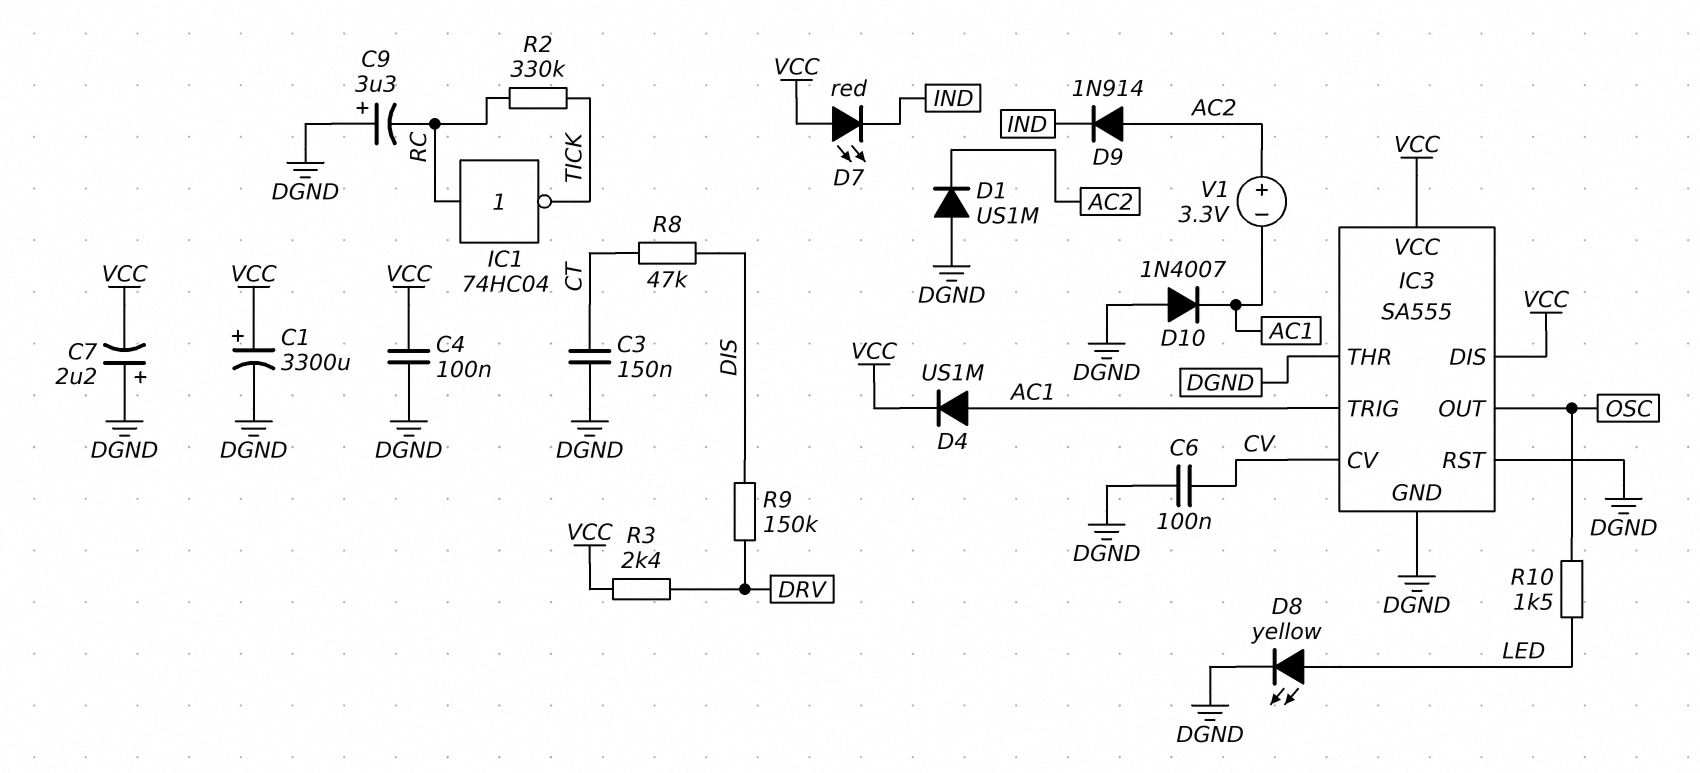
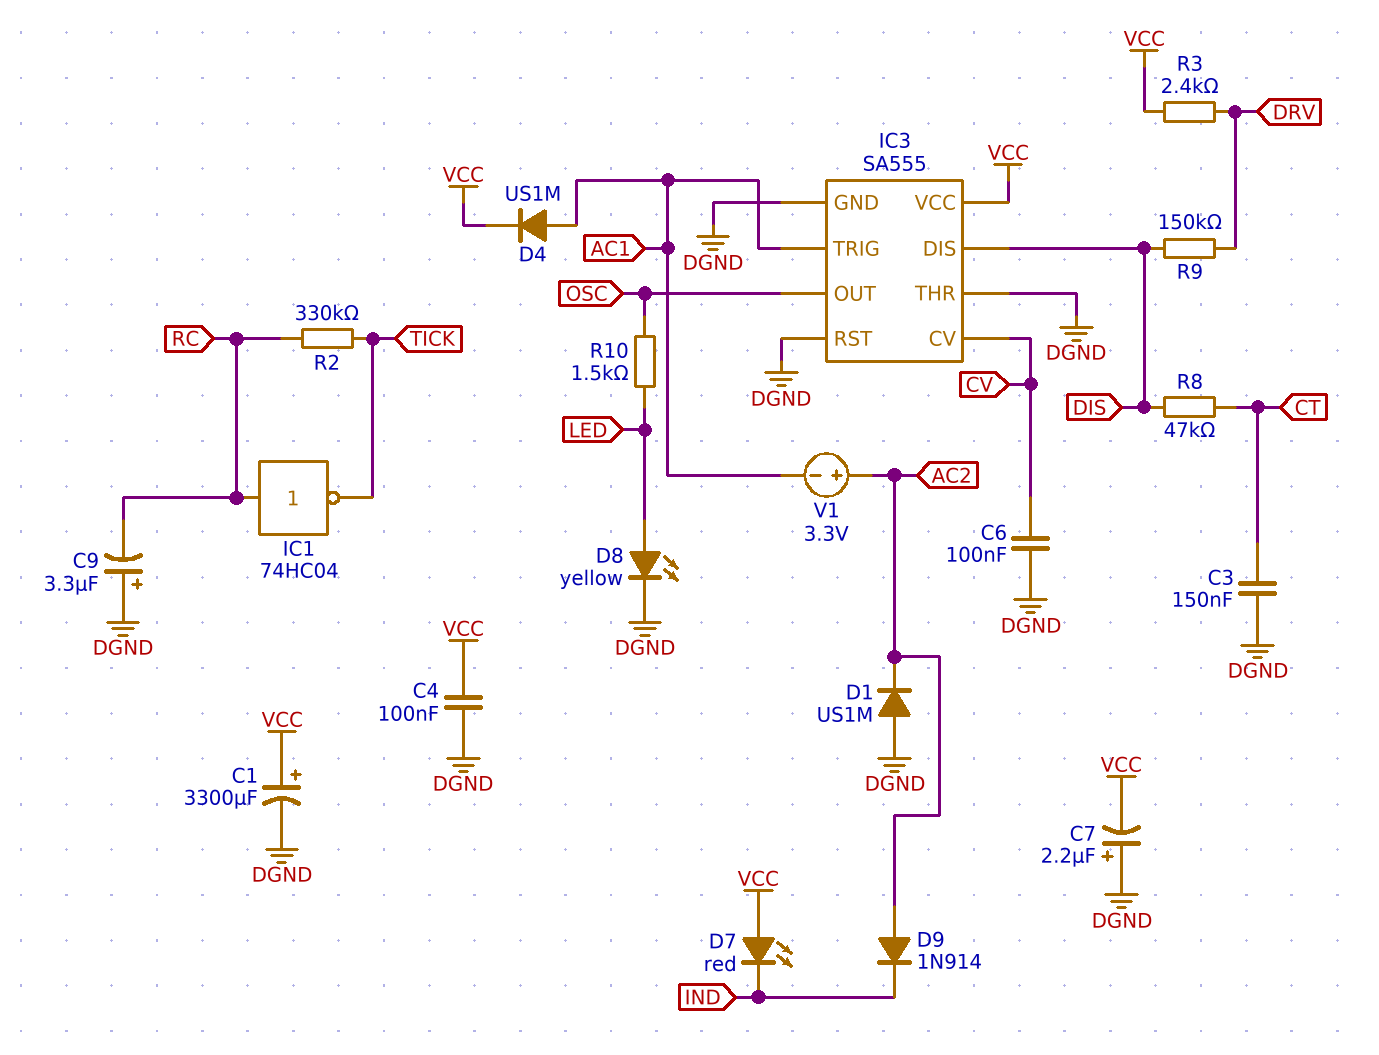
D10: diode 1N4007 (A DGND, K AC1) -> none
IC3 pin DIS: VCC -> DIS

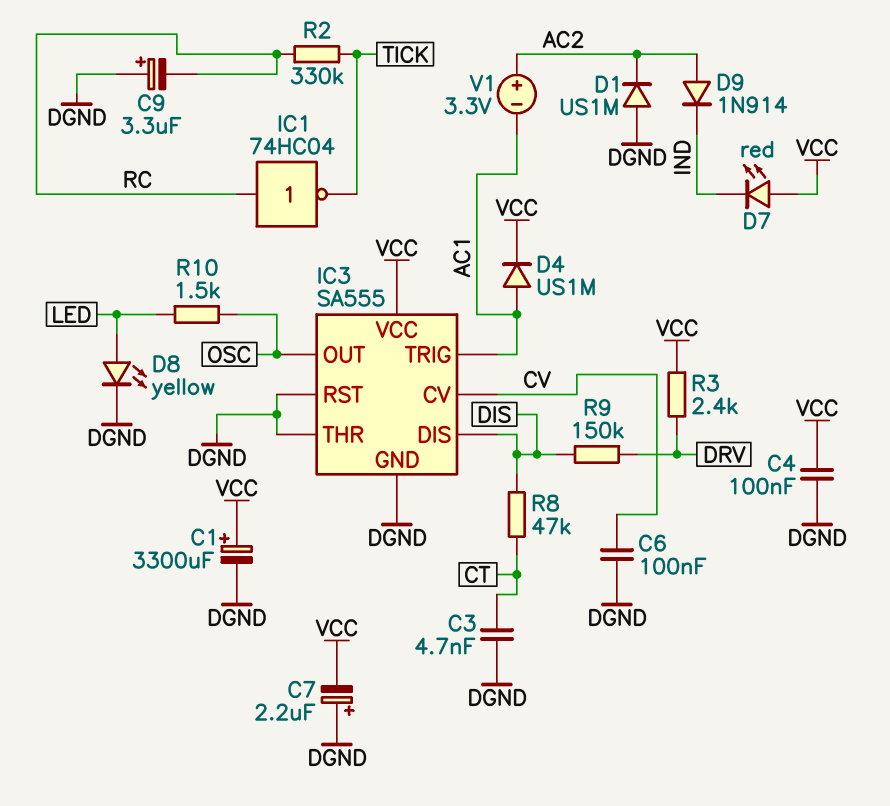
C3: 150nF (CT, DGND) -> 4.7nF (CT, DGND)

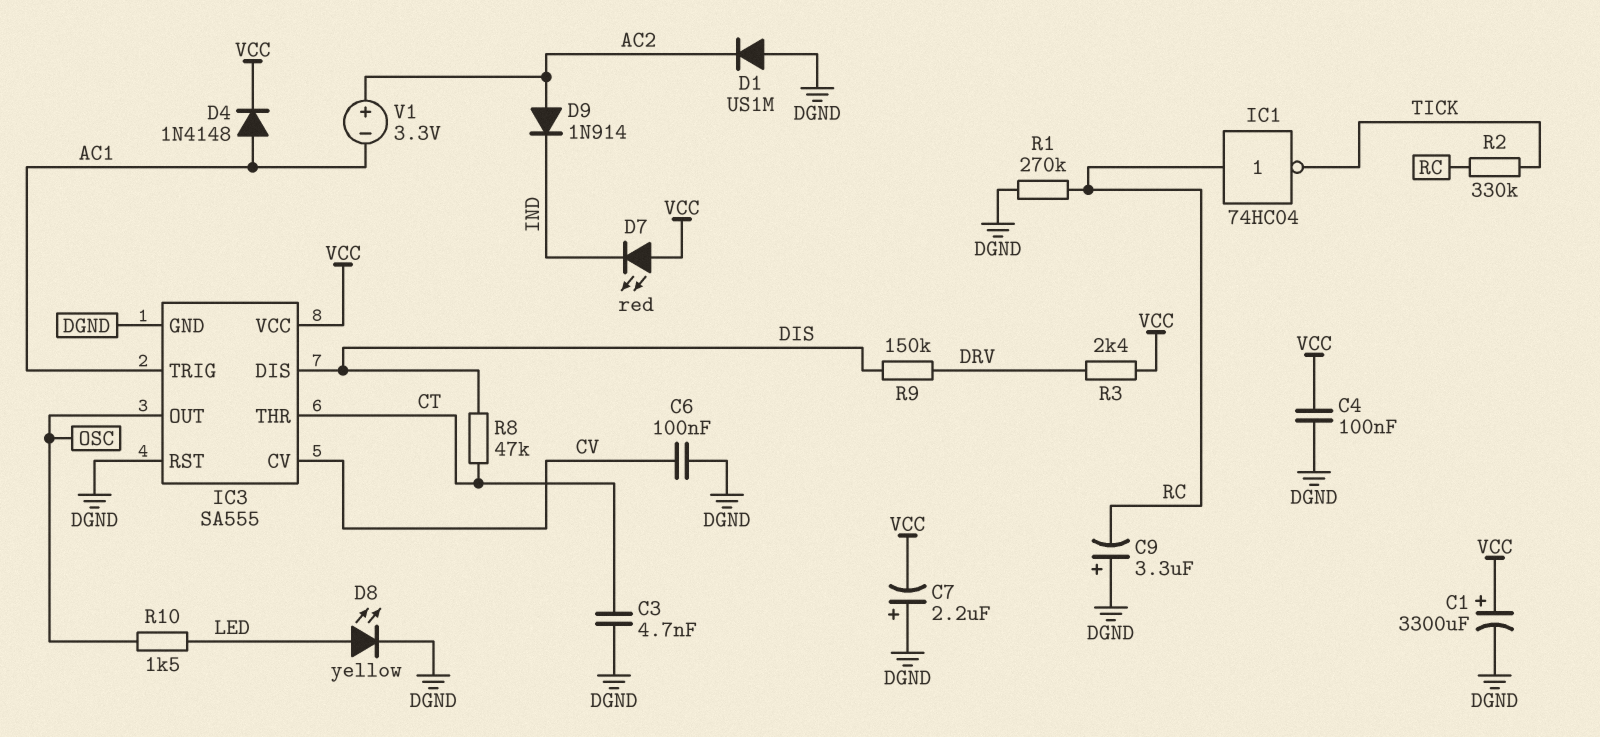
D4: diode US1M (A AC1, K VCC) -> diode 1N4148 (A AC1, K VCC)
IC3 pin THR: DGND -> CT
R1: none -> 270k (DGND, RC)

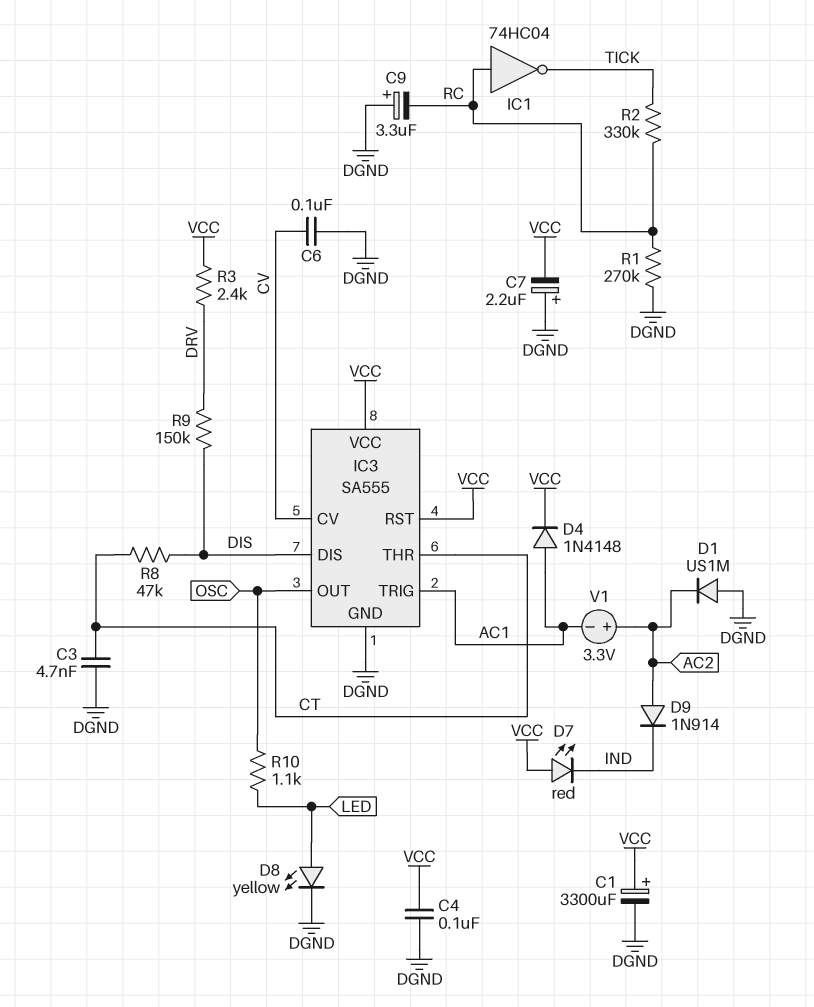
IC3 pin RST: DGND -> VCC
R10: 1.5k (LED, OSC) -> 1.1k (LED, OSC)

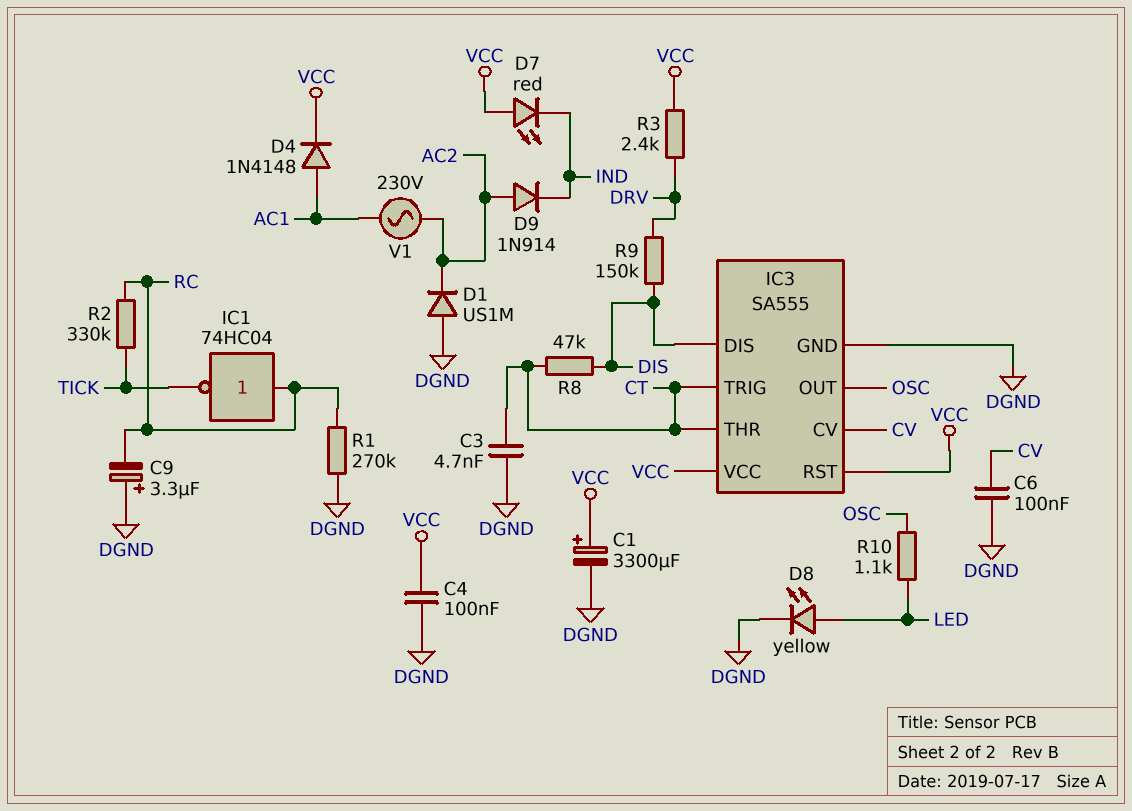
C7: 2.2uF (plus DGND, minus VCC) -> none
IC3 pin TRIG: AC1 -> CT
V1: 3.3V (plus AC2, minus AC1) -> AC 230V (AC1, AC2)

